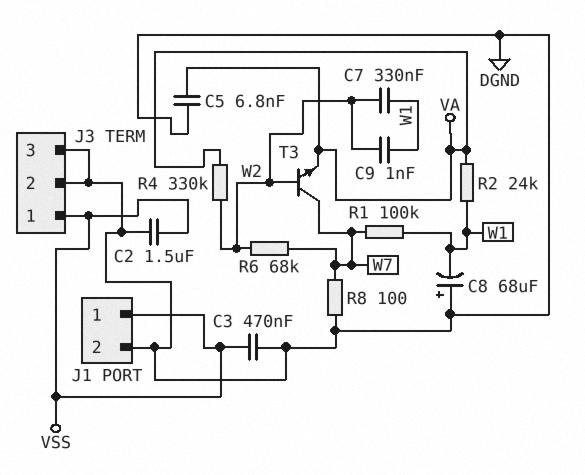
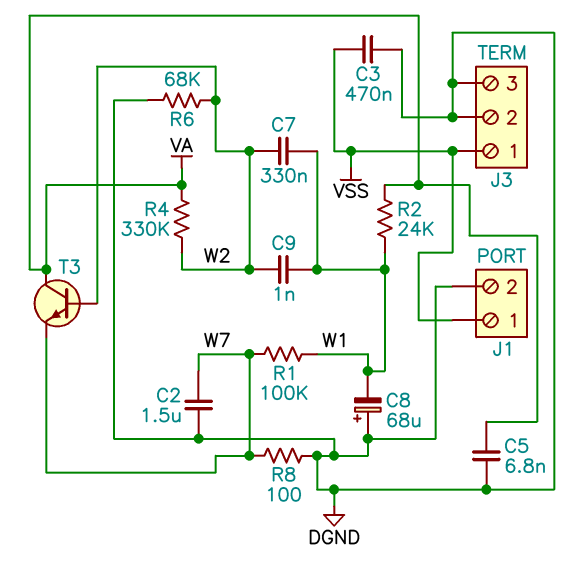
C2: 1.5uF (DGND, VSS) -> 1.5uF (DGND, W7)
R6: 68k (W2, W7) -> 68k (DGND, W2)
T3: NPN (B W2, C W7, E VA) -> NPN (B W2, C VA, E W7)

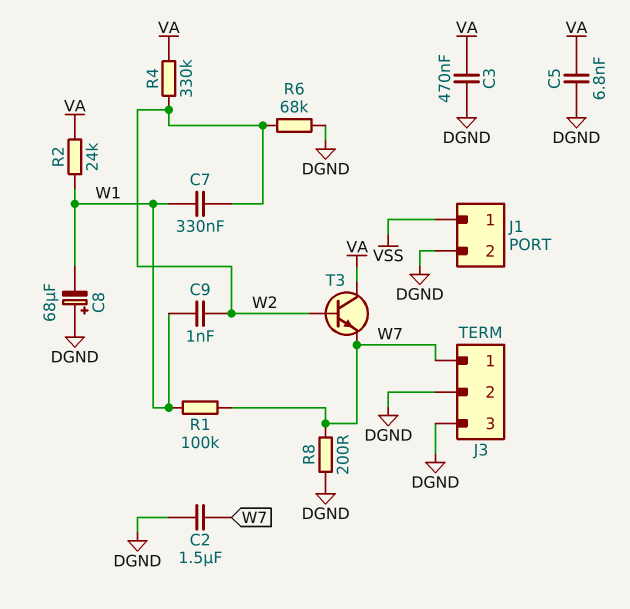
C3: 470nF (DGND, VSS) -> 470nF (DGND, VA)
J3 pin 1: VSS -> W7
R8: 100 (DGND, W7) -> 200 (DGND, W7)

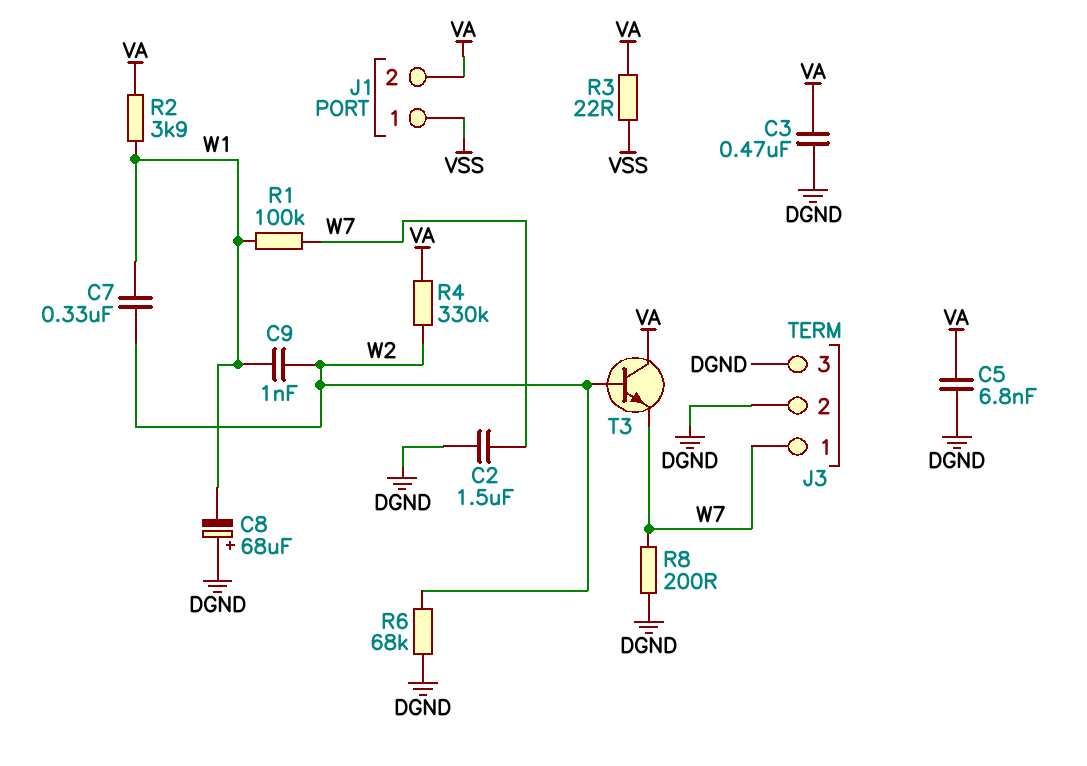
J1 pin 2: DGND -> VA
R2: 24k (VA, W1) -> 3.9k (VA, W1)
R3: none -> 22 (VA, VSS)

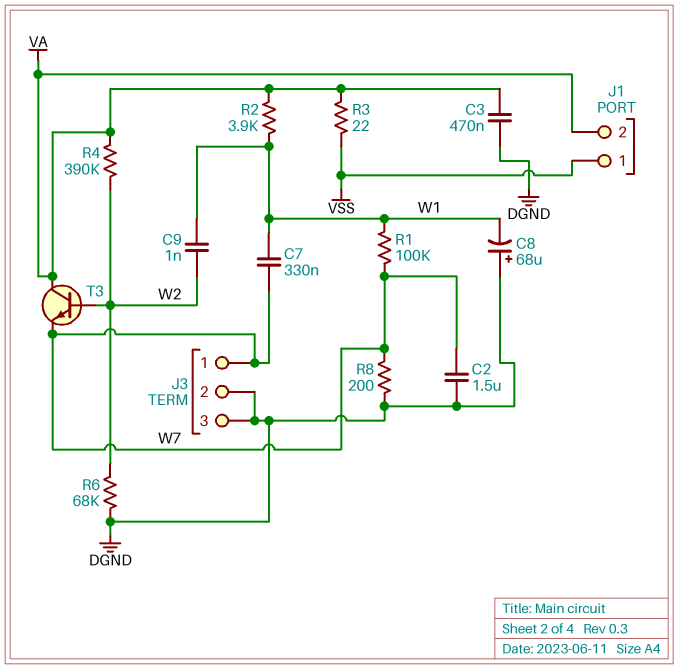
C5: 6.8nF (DGND, VA) -> none
C7: 330nF (W1, W2) -> 330nF (W1, W7)
R4: 330k (VA, W2) -> 390k (VA, W2)

